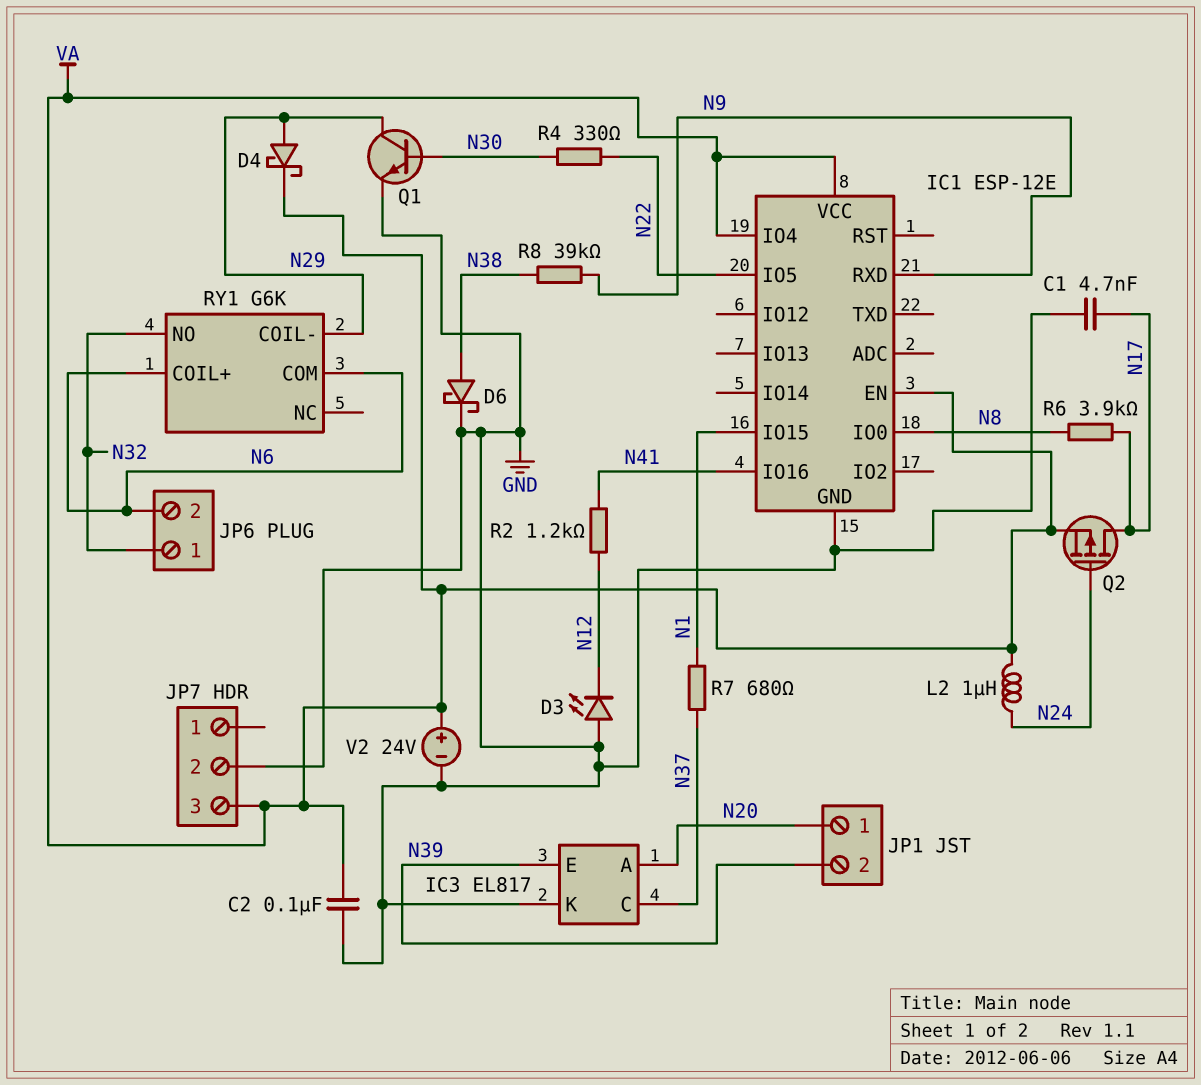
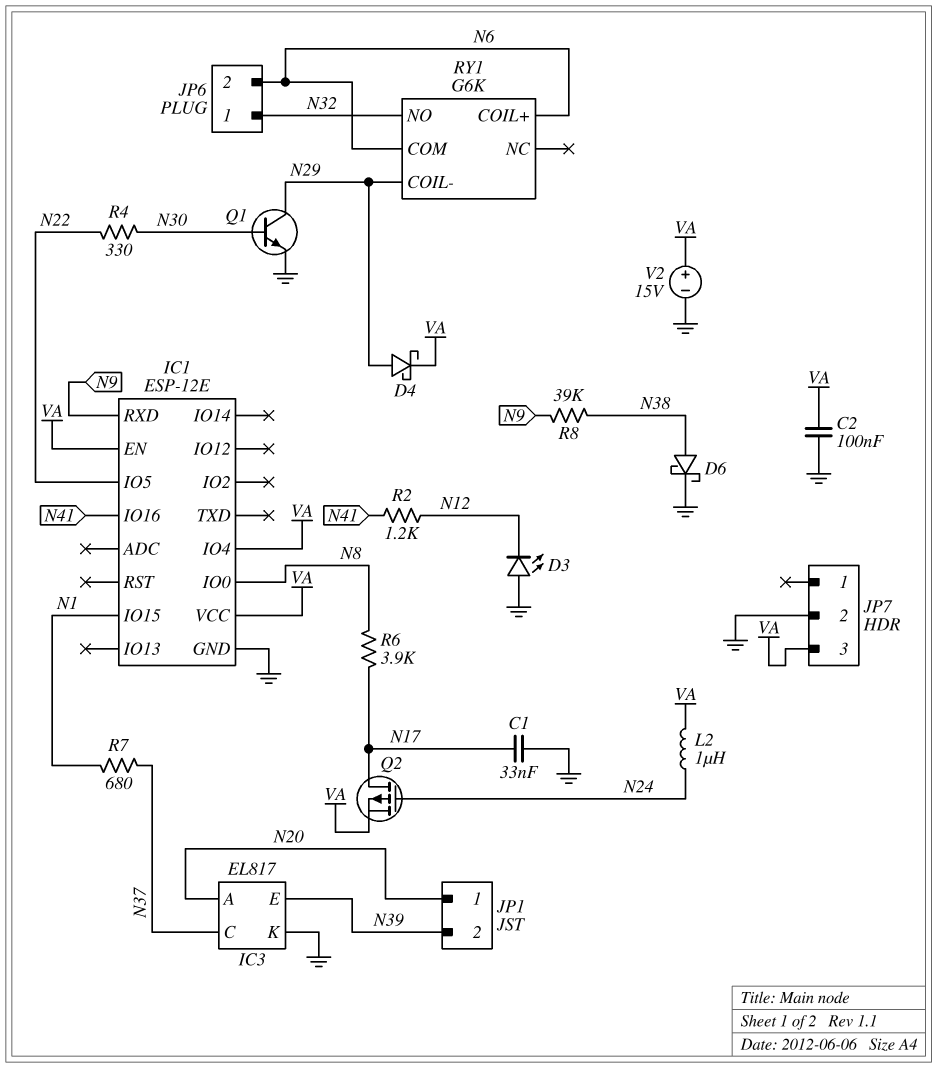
C1: 4.7nF (GND, N17) -> 33nF (GND, N17)
V2: 24V (plus VA, minus GND) -> 15V (plus VA, minus GND)

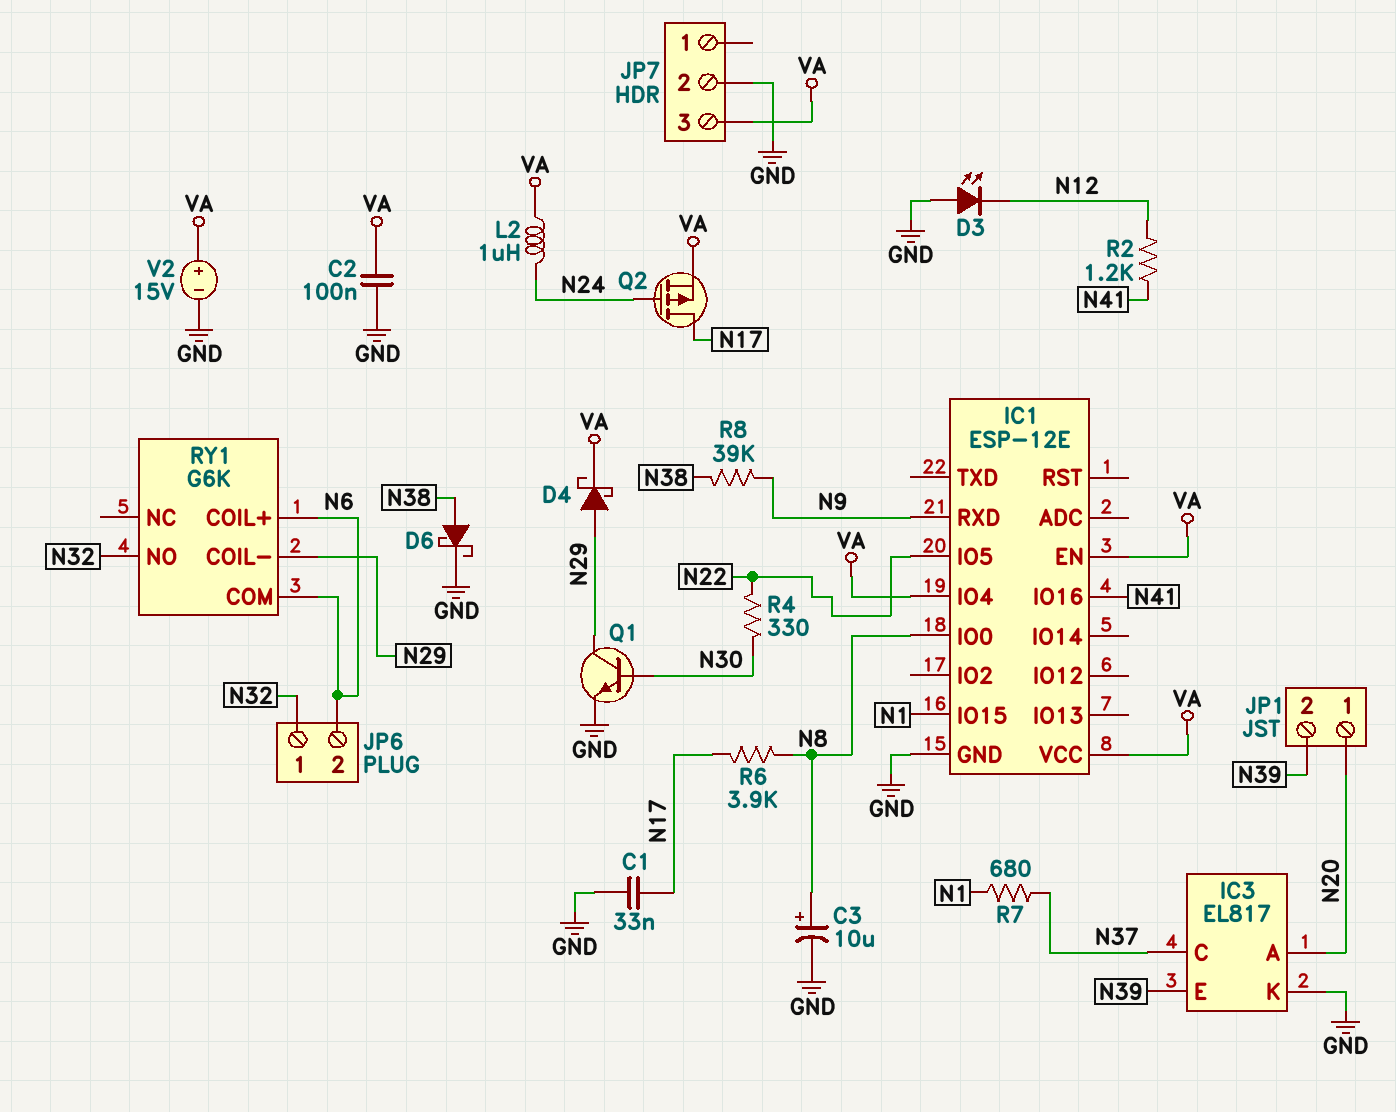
C3: none -> 10uF (plus N8, minus GND)

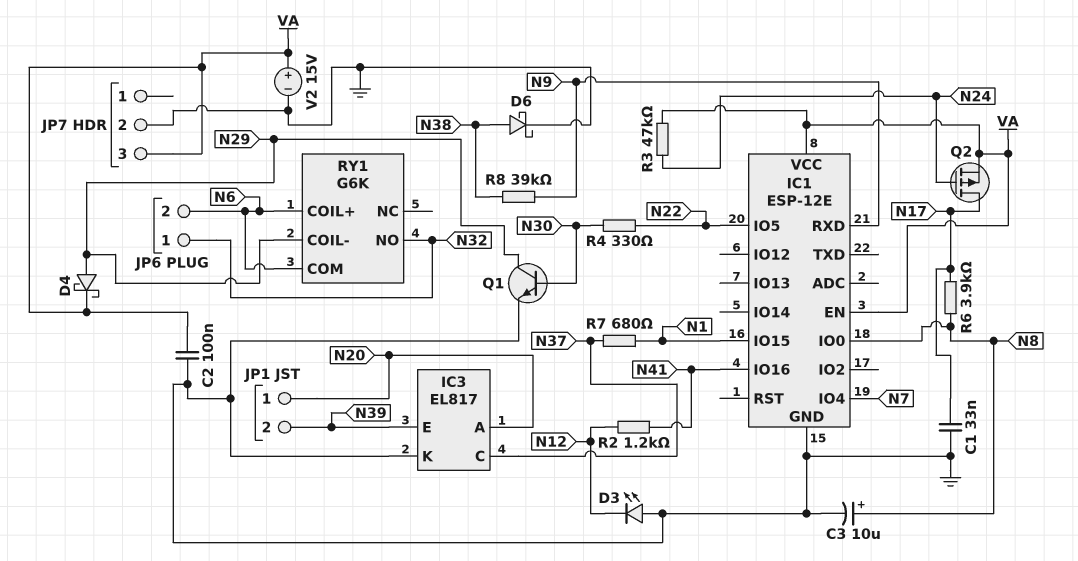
IC1 pin IO4: VA -> N7
L2: 1uH (N24, VA) -> none
R3: none -> 47k (N24, VA)

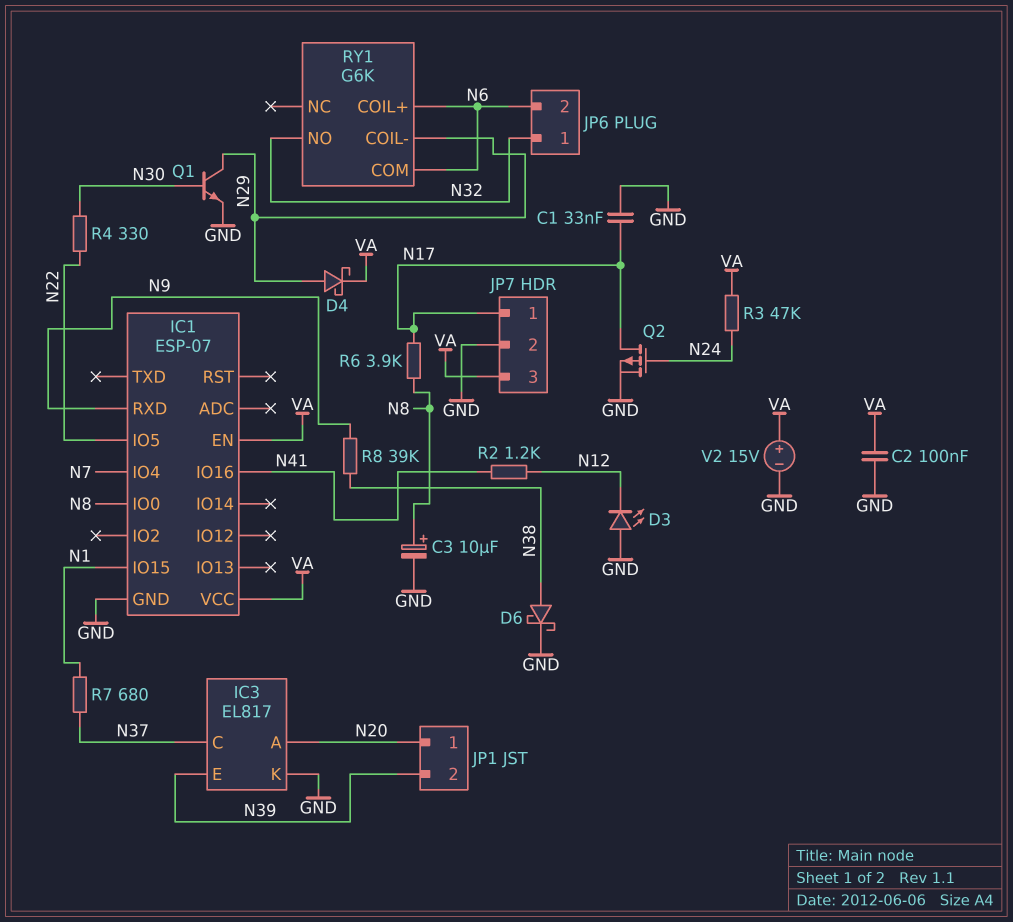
IC1: ESP-12E -> ESP-07
JP7 pin 1: none -> N17
Q2: PMOS (G N24, D N17, S VA) -> PMOS (G N24, D N17, S GND)

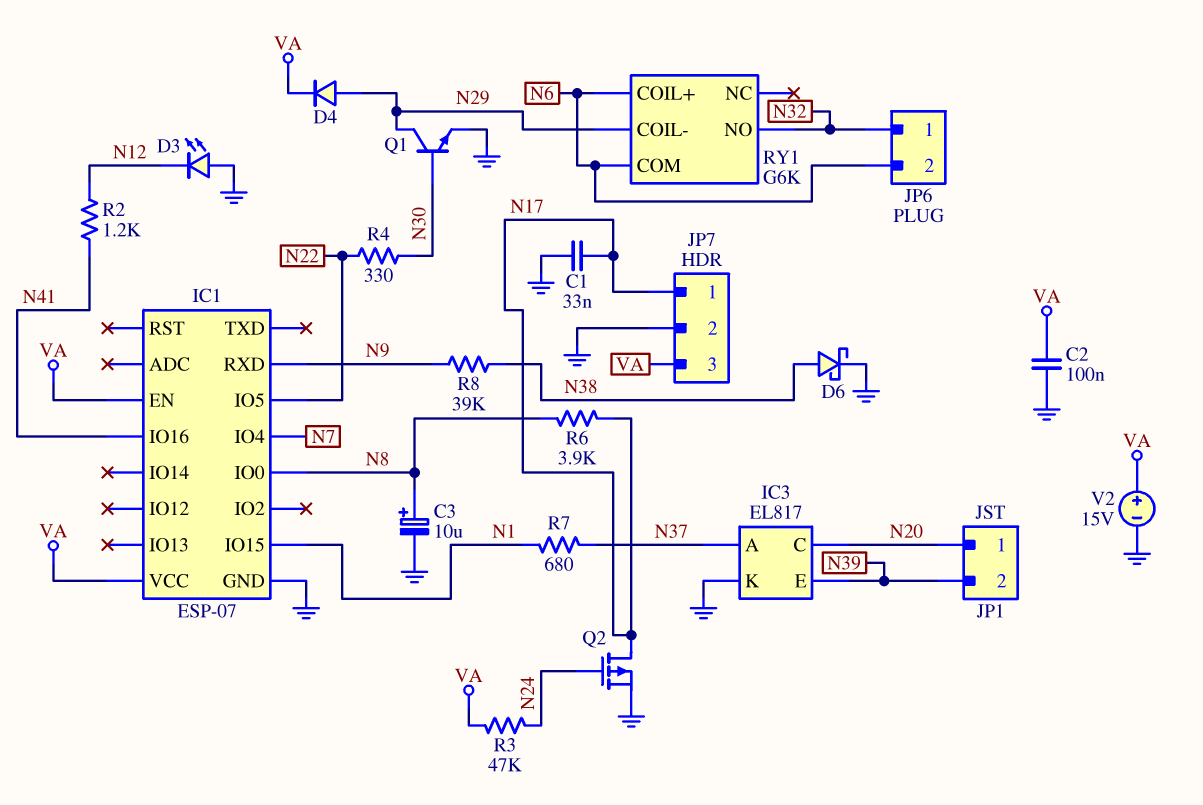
D4: schottky (A N29, K VA) -> diode (A N29, K VA)
IC3 pin A: N20 -> N37
IC3 pin C: N37 -> N20

